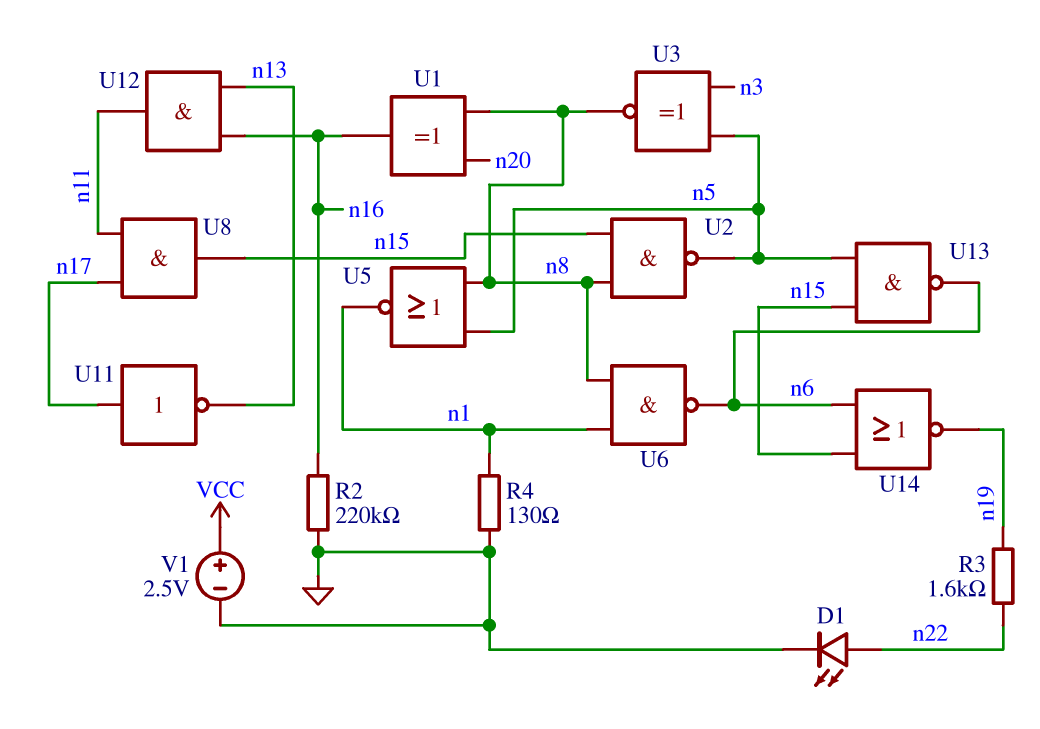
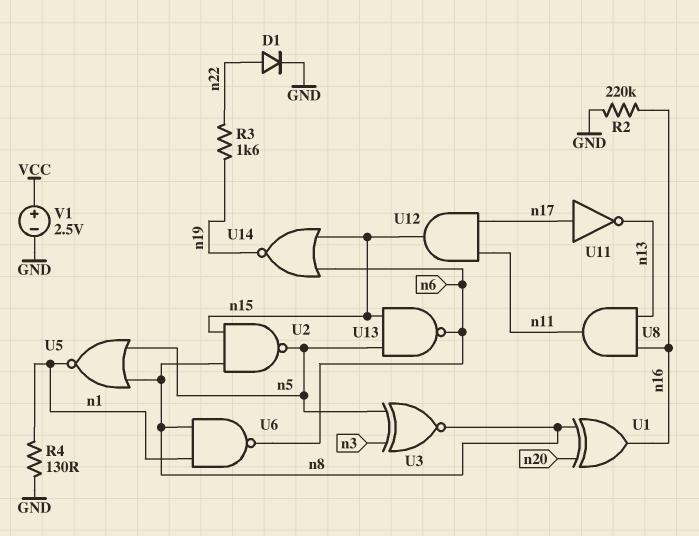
D1: LED (A n22, K GND) -> diode (A n22, K GND)
U8: AND (in n11, in n17, out n15) -> AND (in n13, in n16, out n11)
U12: AND (in n13, in n16, out n11) -> AND (in n11, in n17, out n15)

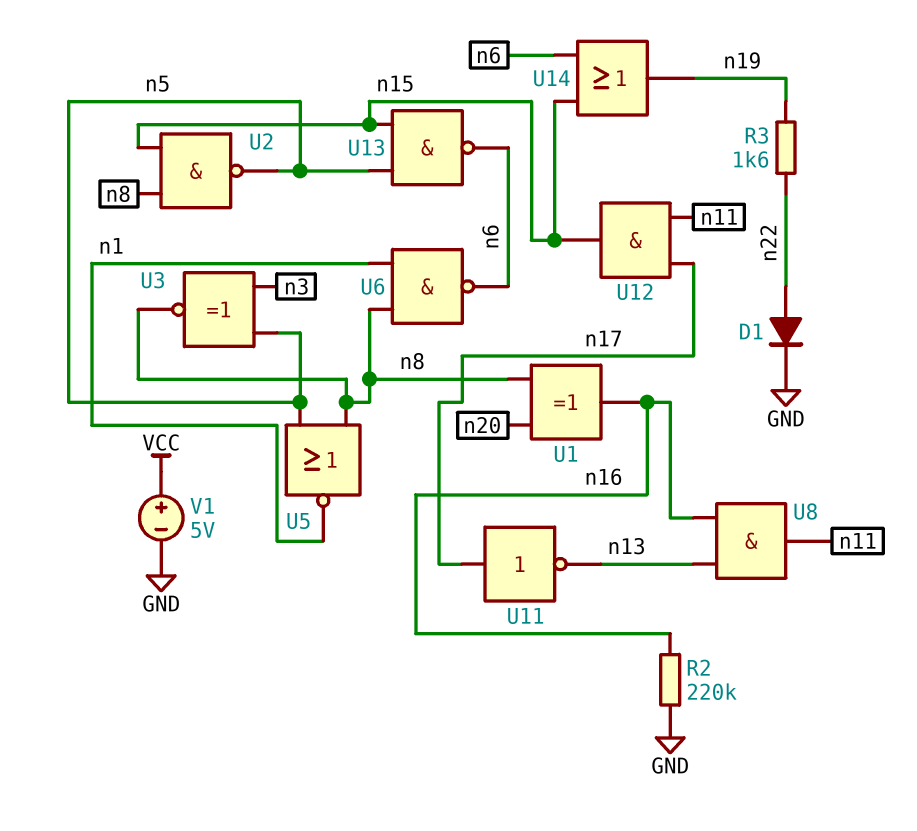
R4: 130 (GND, n1) -> none
U14: NOR (in n6, in n15, out n19) -> OR (in n6, in n15, out n19)
V1: 2.5V (plus VCC, minus GND) -> 5V (plus VCC, minus GND)

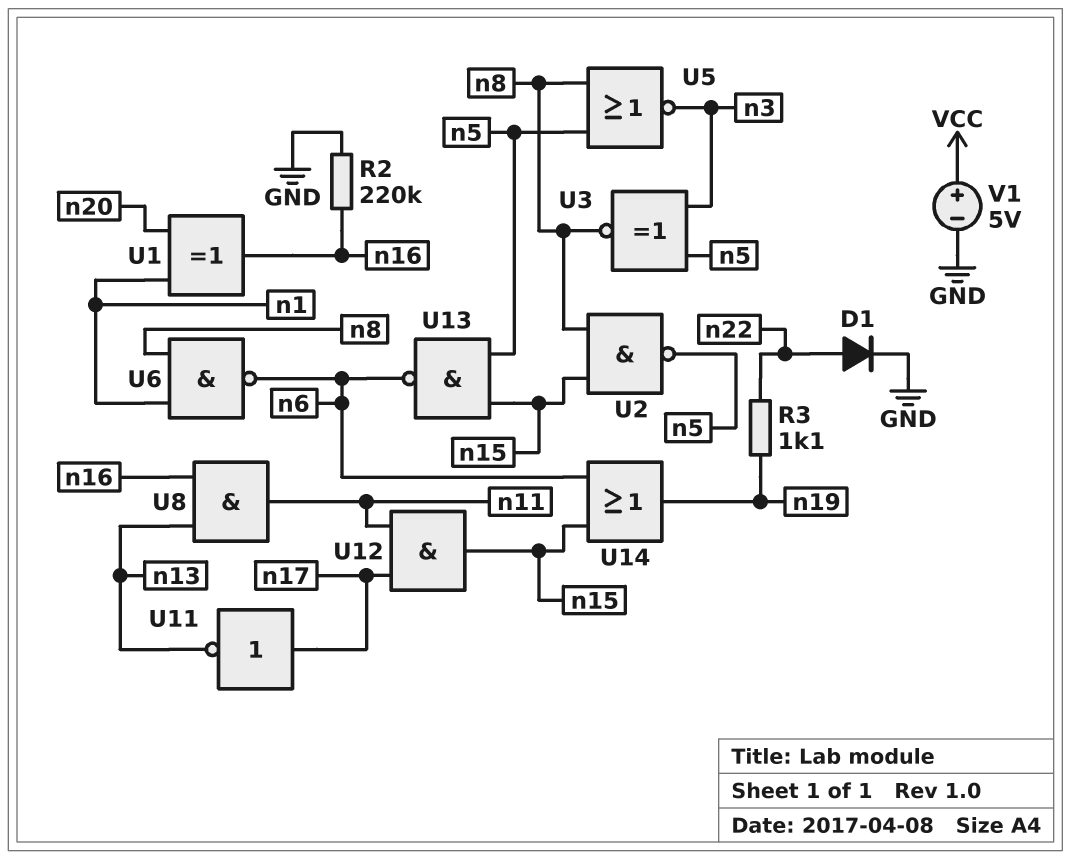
R3: 1.6k (n19, n22) -> 1.1k (n19, n22)
U1: XOR (in n8, in n20, out n16) -> XOR (in n1, in n20, out n16)
U5: NOR (in n5, in n8, out n1) -> NOR (in n5, in n8, out n3)

